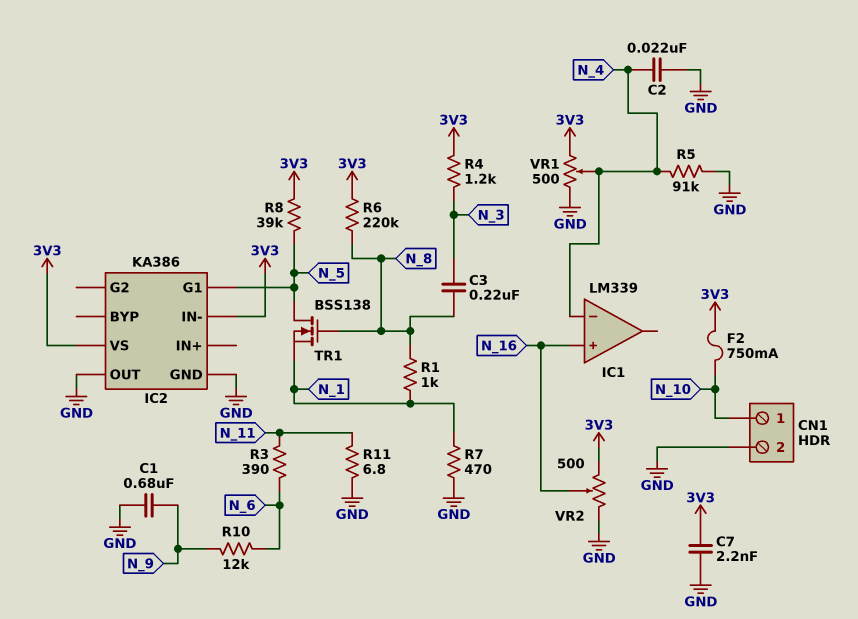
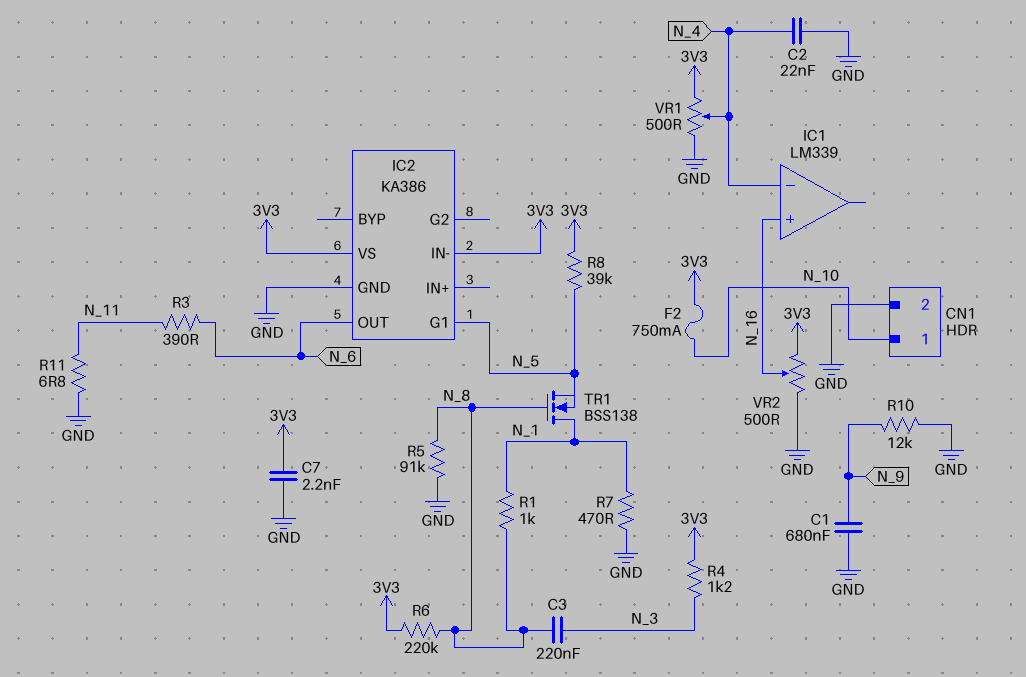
IC2 pin OUT: GND -> N_6
R5: 91k (GND, N_4) -> 91k (GND, N_8)
R10: 12k (N_6, N_9) -> 12k (GND, N_9)
TR1: NMOS BSS138 (G N_8, D N_5, S N_1) -> NMOS BSS138 (G N_8, D N_1, S N_5)

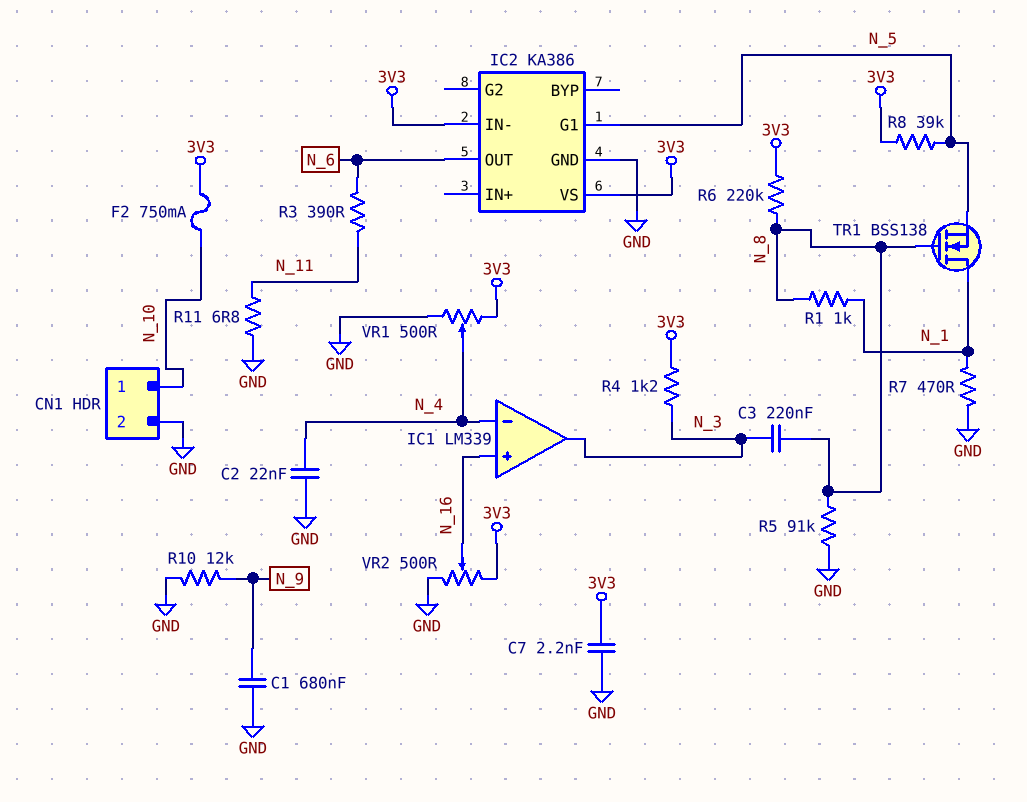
IC1 pin out: none -> N_3

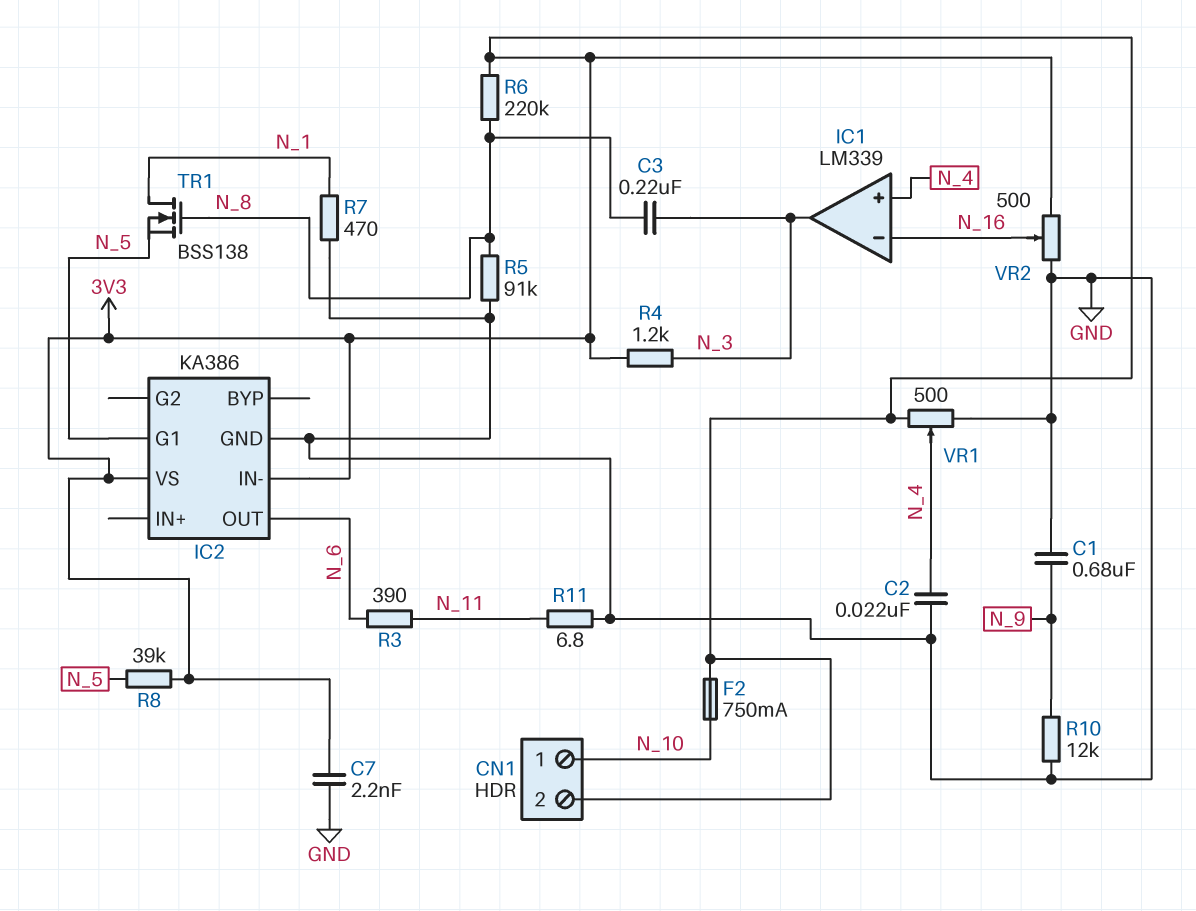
CN1 pin 2: GND -> 3V3
IC1 pin in+: N_16 -> N_4
IC1 pin in-: N_4 -> N_16
R1: 1k (N_1, N_8) -> none

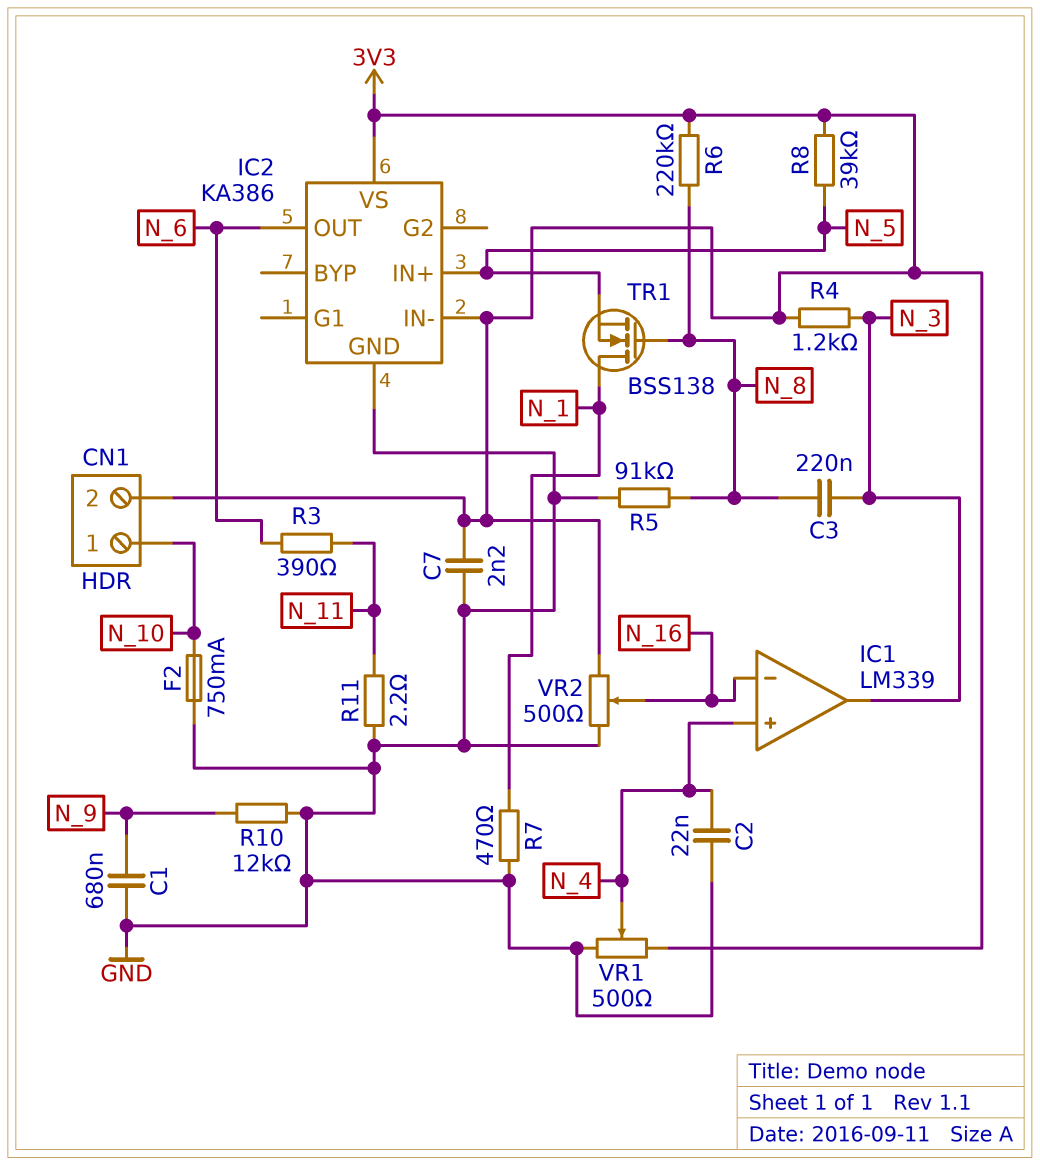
F2: 750mA (3V3, N_10) -> 750mA (GND, N_10)
IC2 pin G1: N_5 -> none
IC2 pin IN+: none -> N_5
R11: 6.8 (GND, N_11) -> 2.2 (GND, N_11)

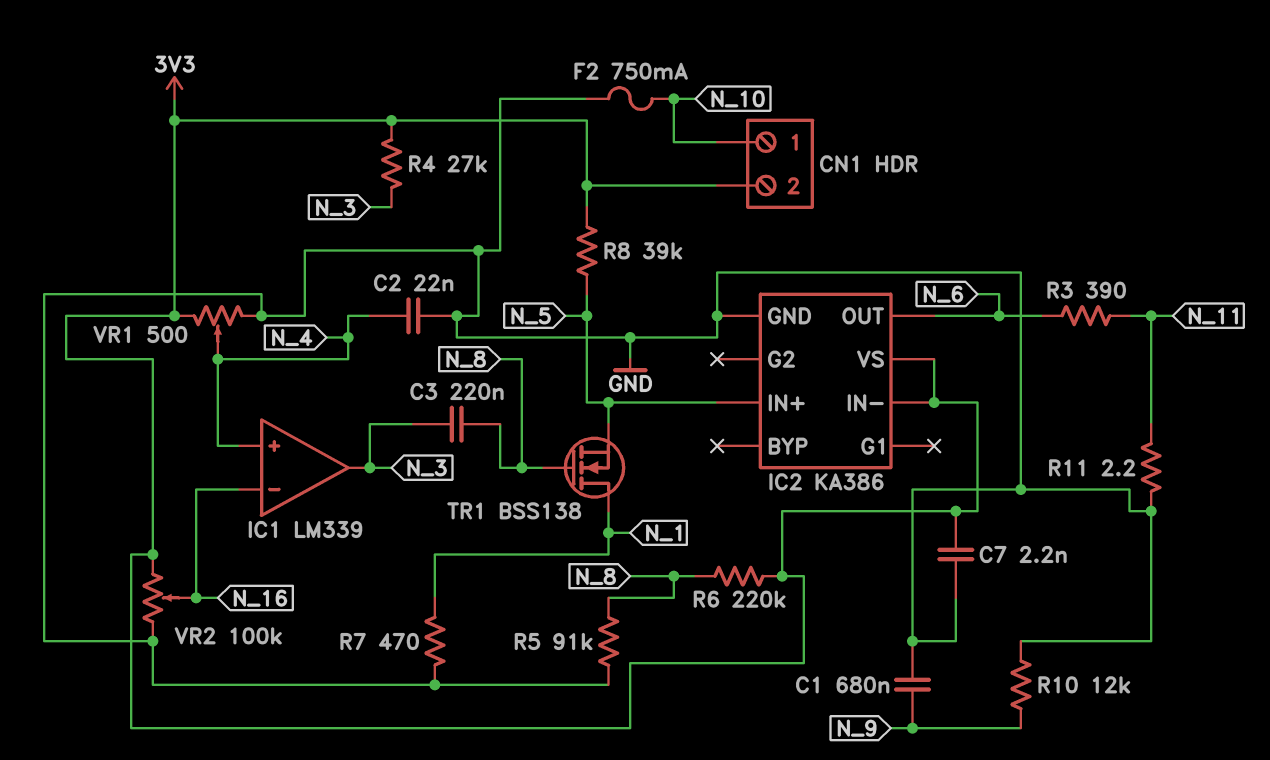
R4: 1.2k (3V3, N_3) -> 27k (3V3, N_3)
VR2: 500 (3V3, GND, wiper N_16) -> 100k (3V3, GND, wiper N_16)

